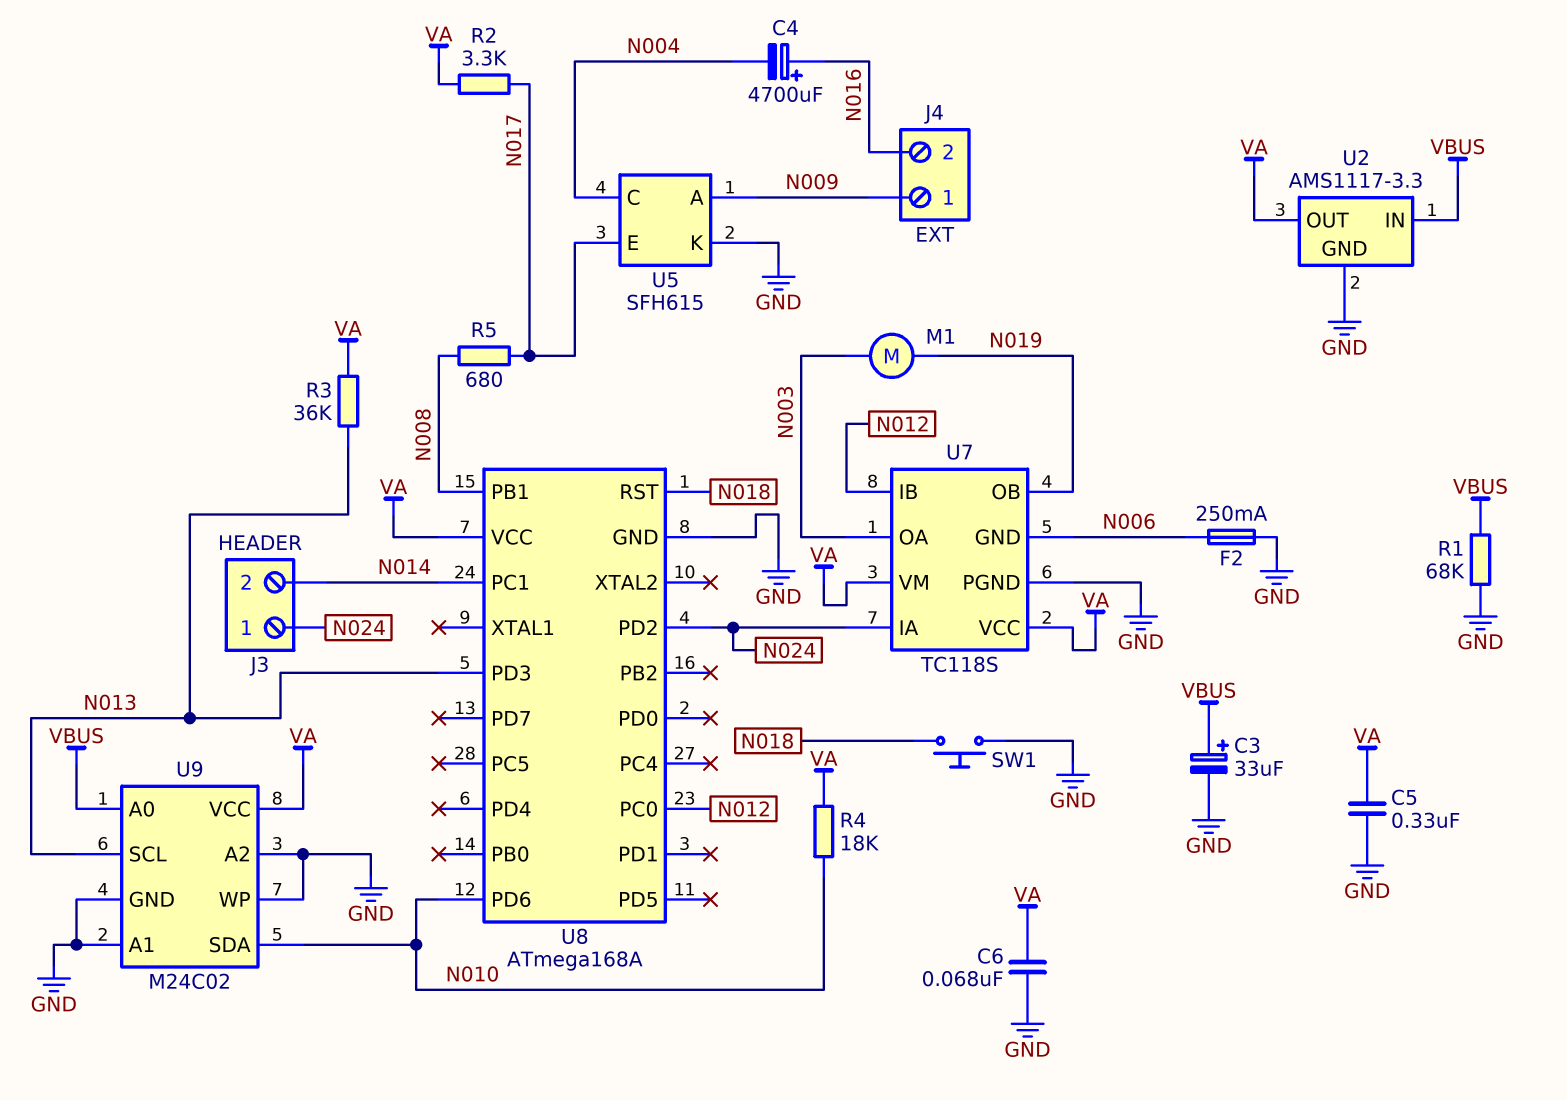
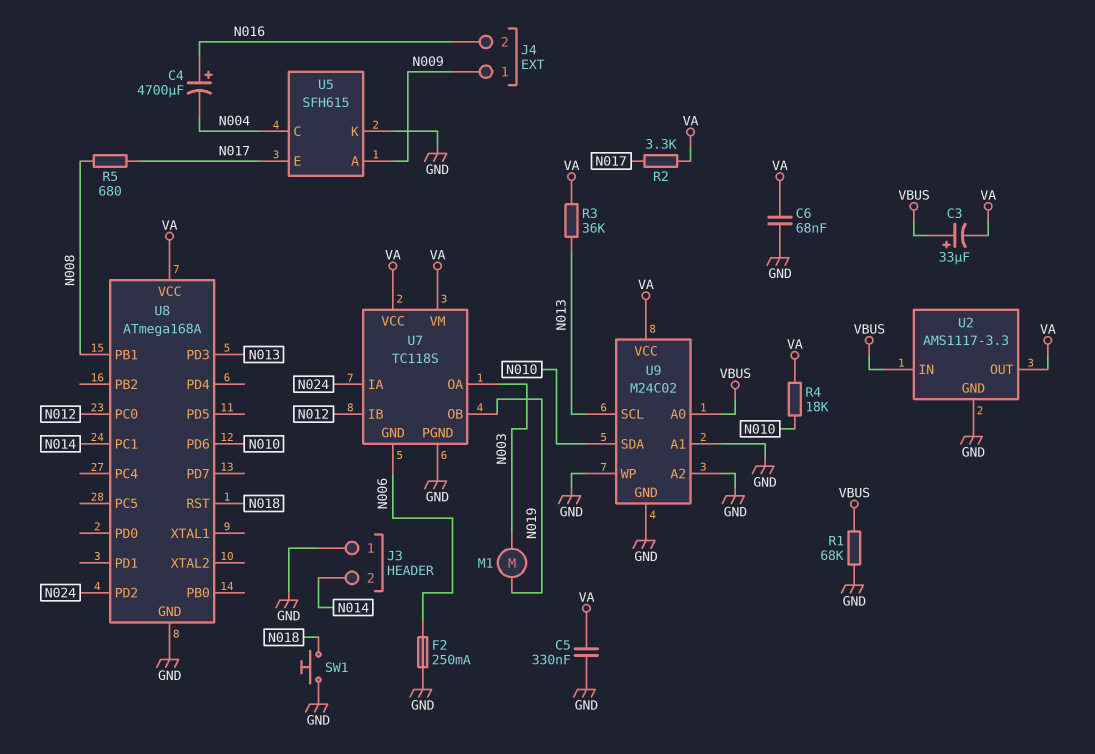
C3: 33uF (plus VBUS, minus GND) -> 33uF (plus VBUS, minus VA)
J3 pin 1: N024 -> GND

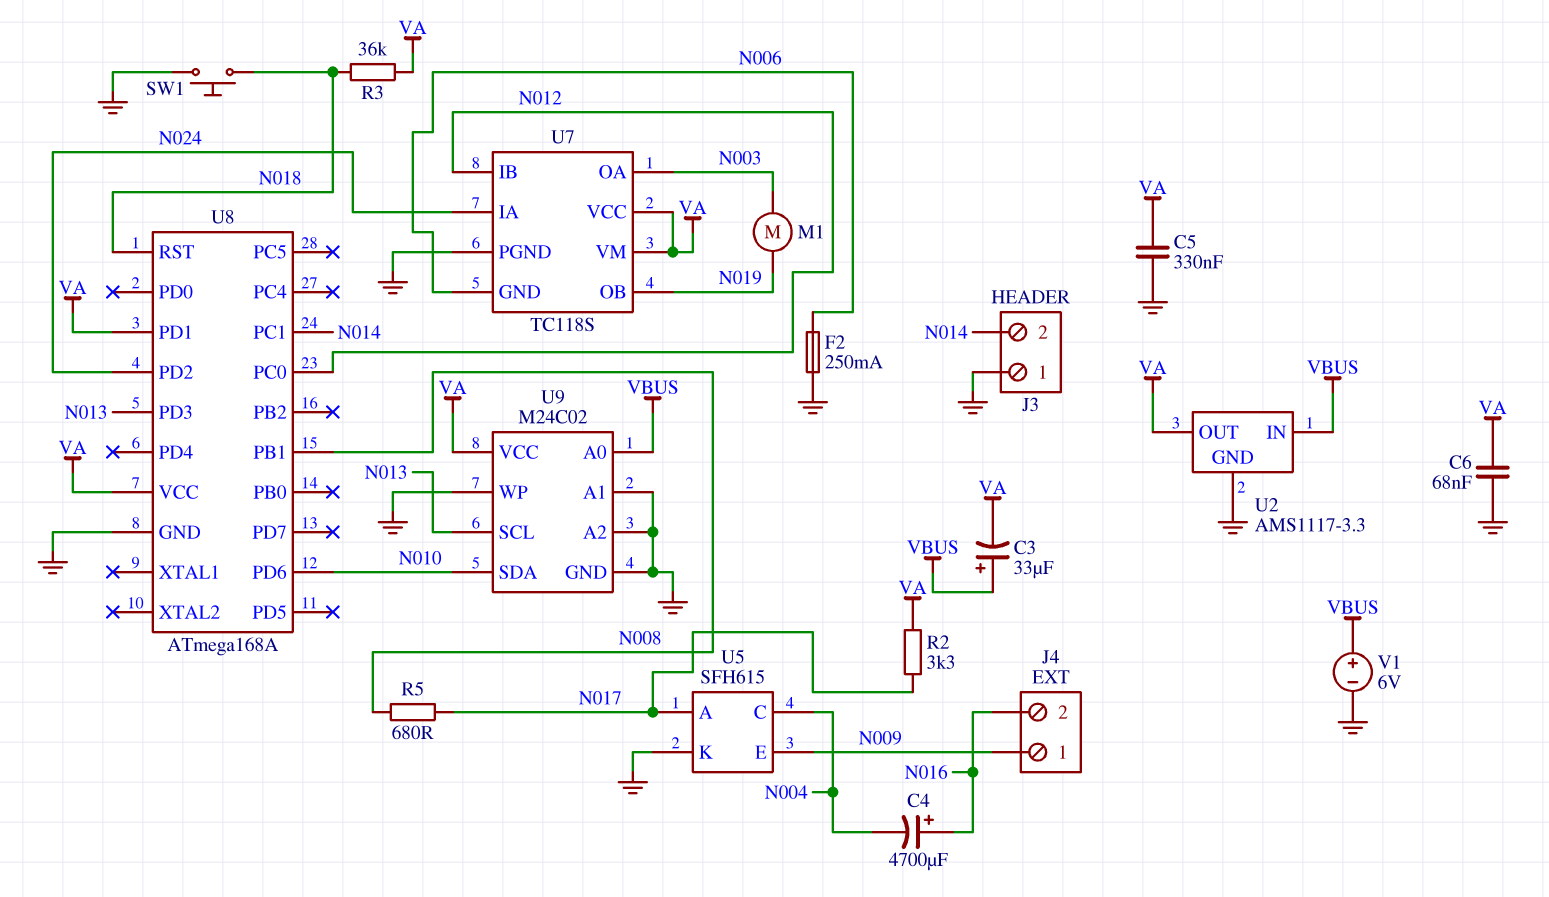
R1: 68k (GND, VBUS) -> none
R3: 36k (N013, VA) -> 36k (N018, VA)
R4: 18k (N010, VA) -> none
U5 pin A: N009 -> N017
U5 pin E: N017 -> N009
U8 pin PD1: none -> VA
V1: none -> 6V (plus VBUS, minus GND)

